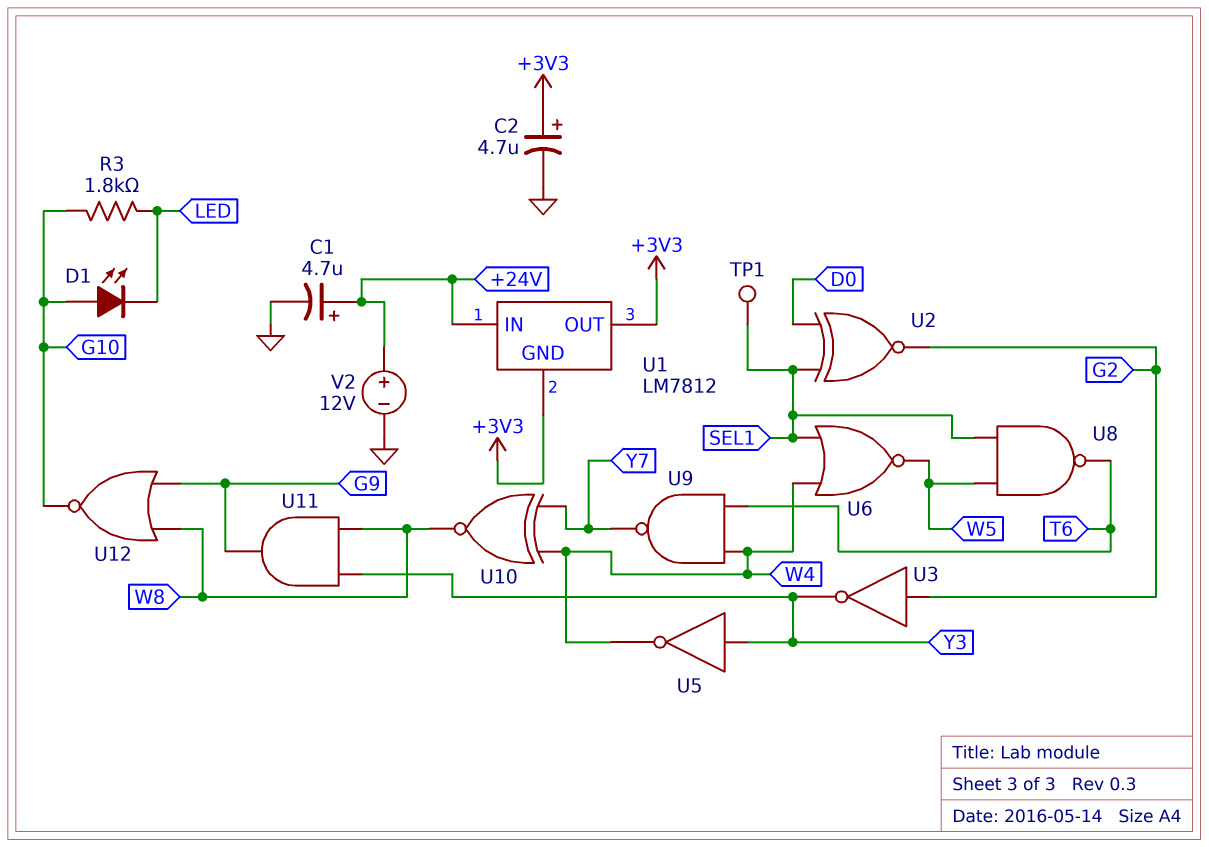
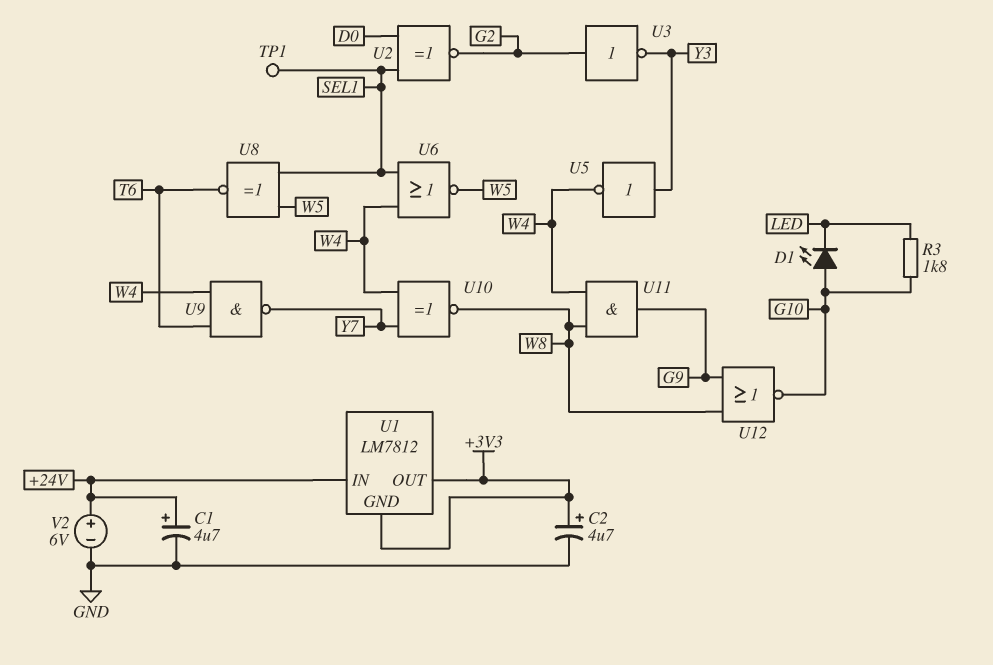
U8: NAND (in SEL1, in W5, out T6) -> XNOR (in SEL1, in W5, out T6)
U11: AND (in W8, in Y3, out G9) -> AND (in W4, in W8, out G9)
V2: 12V (plus +24V, minus GND) -> 6V (plus +24V, minus GND)

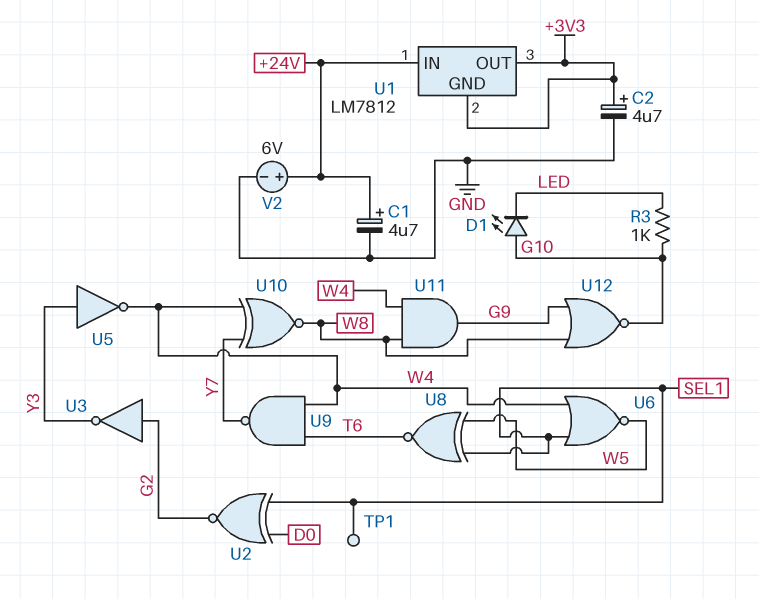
R3: 1.8k (G10, LED) -> 1k (G10, LED)

